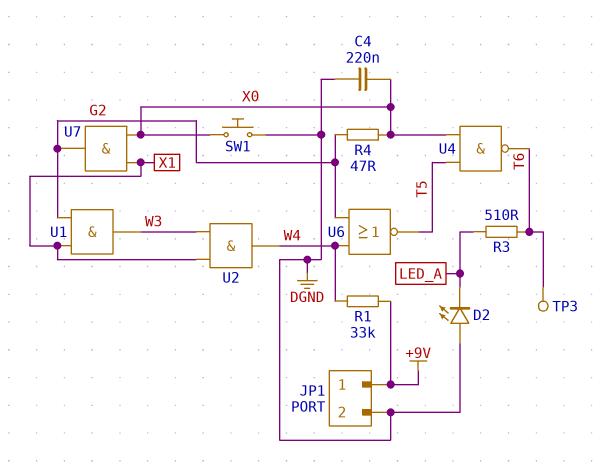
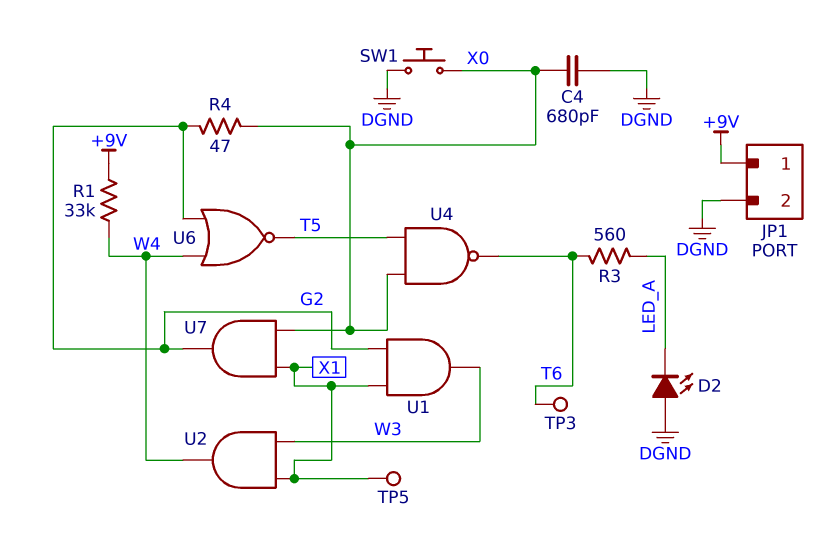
C4: 220nF (DGND, X0) -> 680pF (DGND, X0)
R3: 510 (LED_A, T6) -> 560 (LED_A, T6)
TP5: none -> test point (X1)

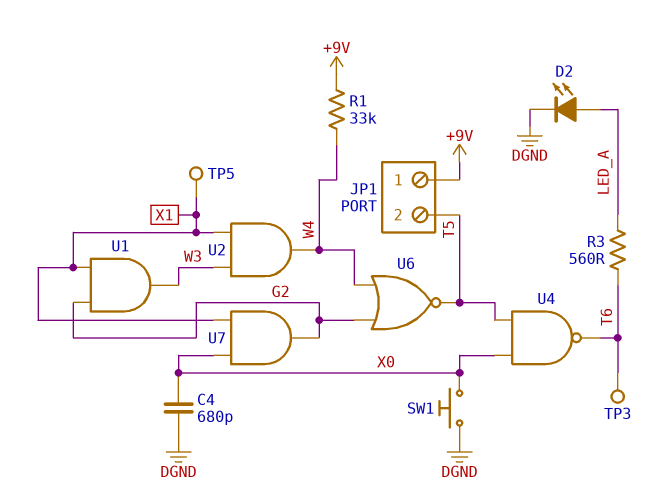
D2: LED (A DGND, K LED_A) -> LED (A LED_A, K DGND)
JP1 pin 2: DGND -> T5
R4: 47 (G2, X0) -> none

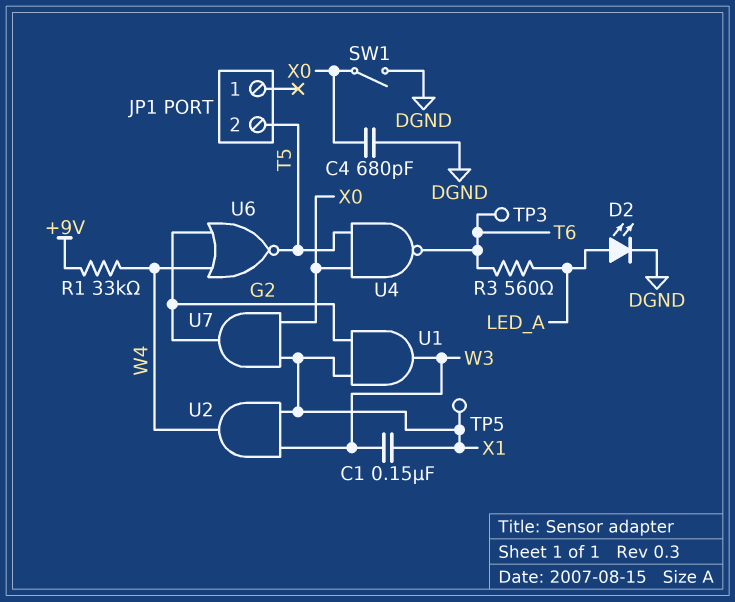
C1: none -> 150nF (W3, X1)
JP1 pin 1: +9V -> none
SW1: button (DGND, X0) -> switch (DGND, X0)

